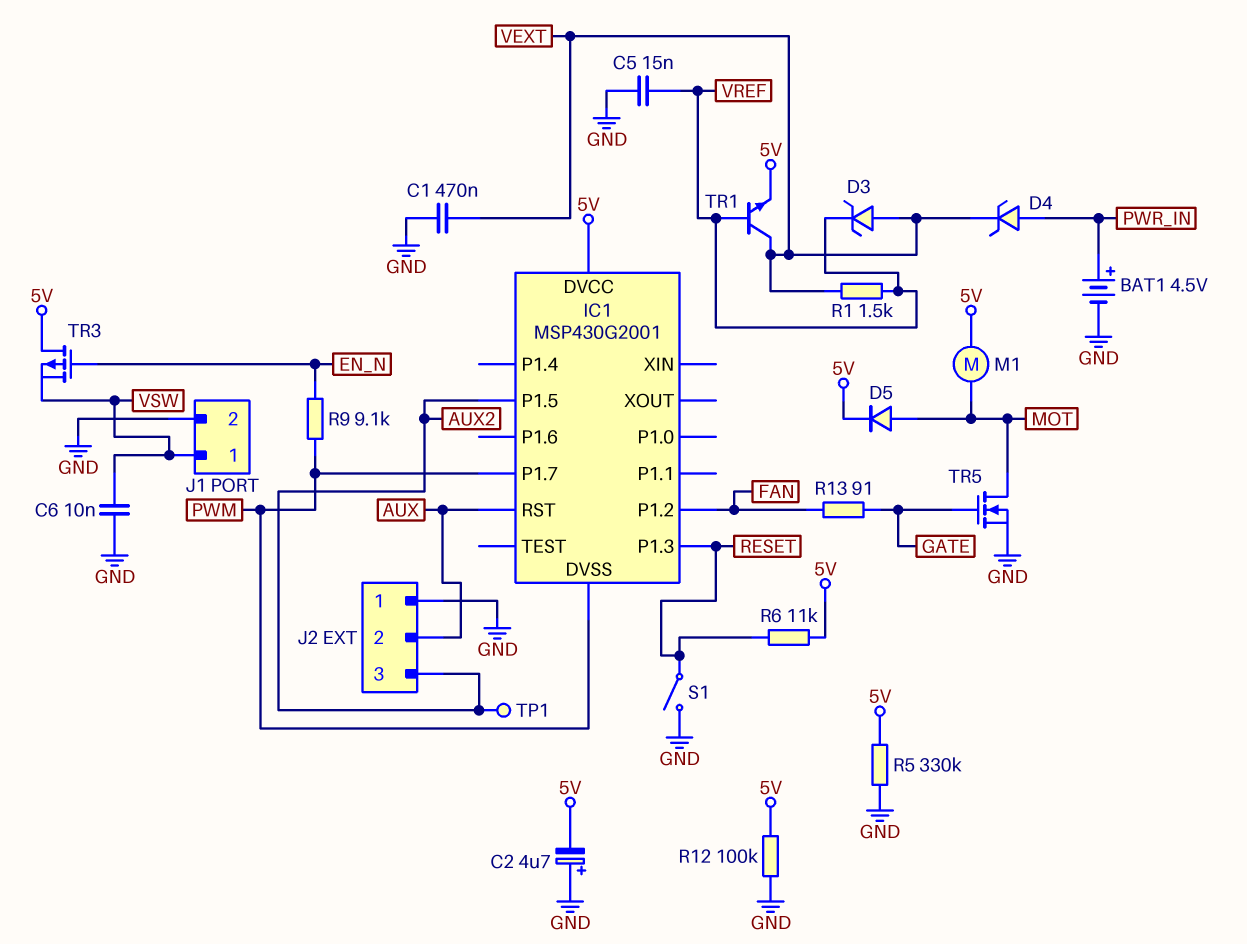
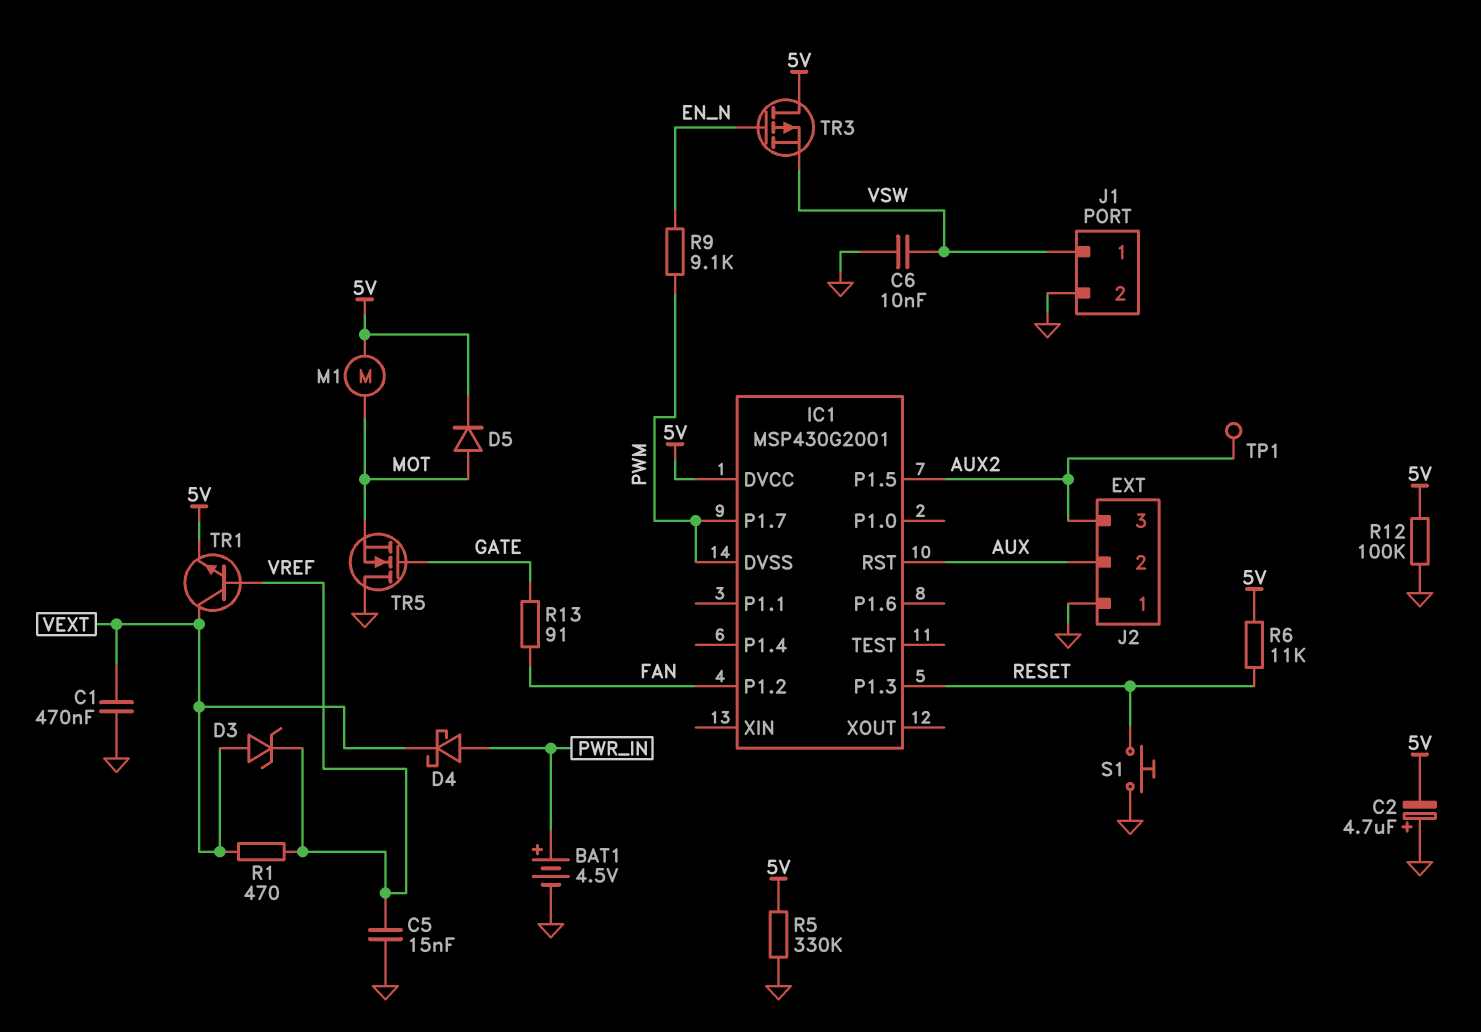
D4: zener (A PWR_IN, K VEXT) -> schottky (A PWR_IN, K VEXT)
R1: 1.5k (VEXT, VREF) -> 470 (VEXT, VREF)
S1: switch (GND, RESET) -> button (GND, RESET)
TR5: NMOS (G GATE, D MOT, S GND) -> NMOS (G GATE, D GND, S MOT)

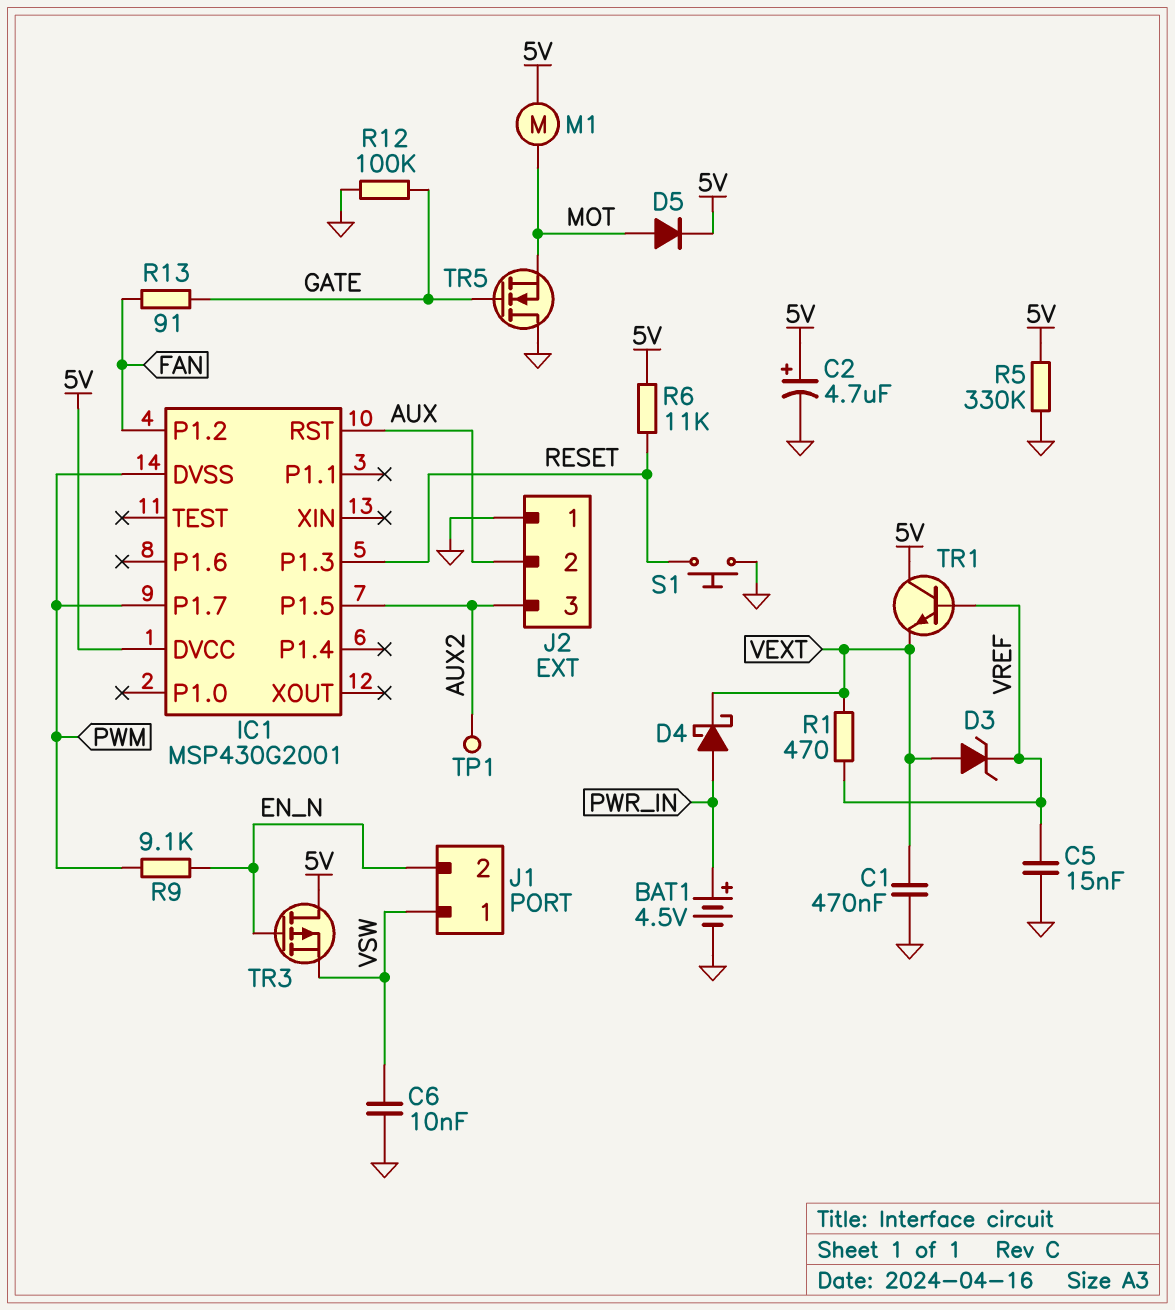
C2: 4.7uF (plus GND, minus 5V) -> 4.7uF (plus 5V, minus GND)
J1 pin 2: GND -> EN_N
R12: 100k (5V, GND) -> 100k (GATE, GND)
TR1: NPN (B VREF, C VEXT, E 5V) -> NPN (B VREF, C 5V, E VEXT)

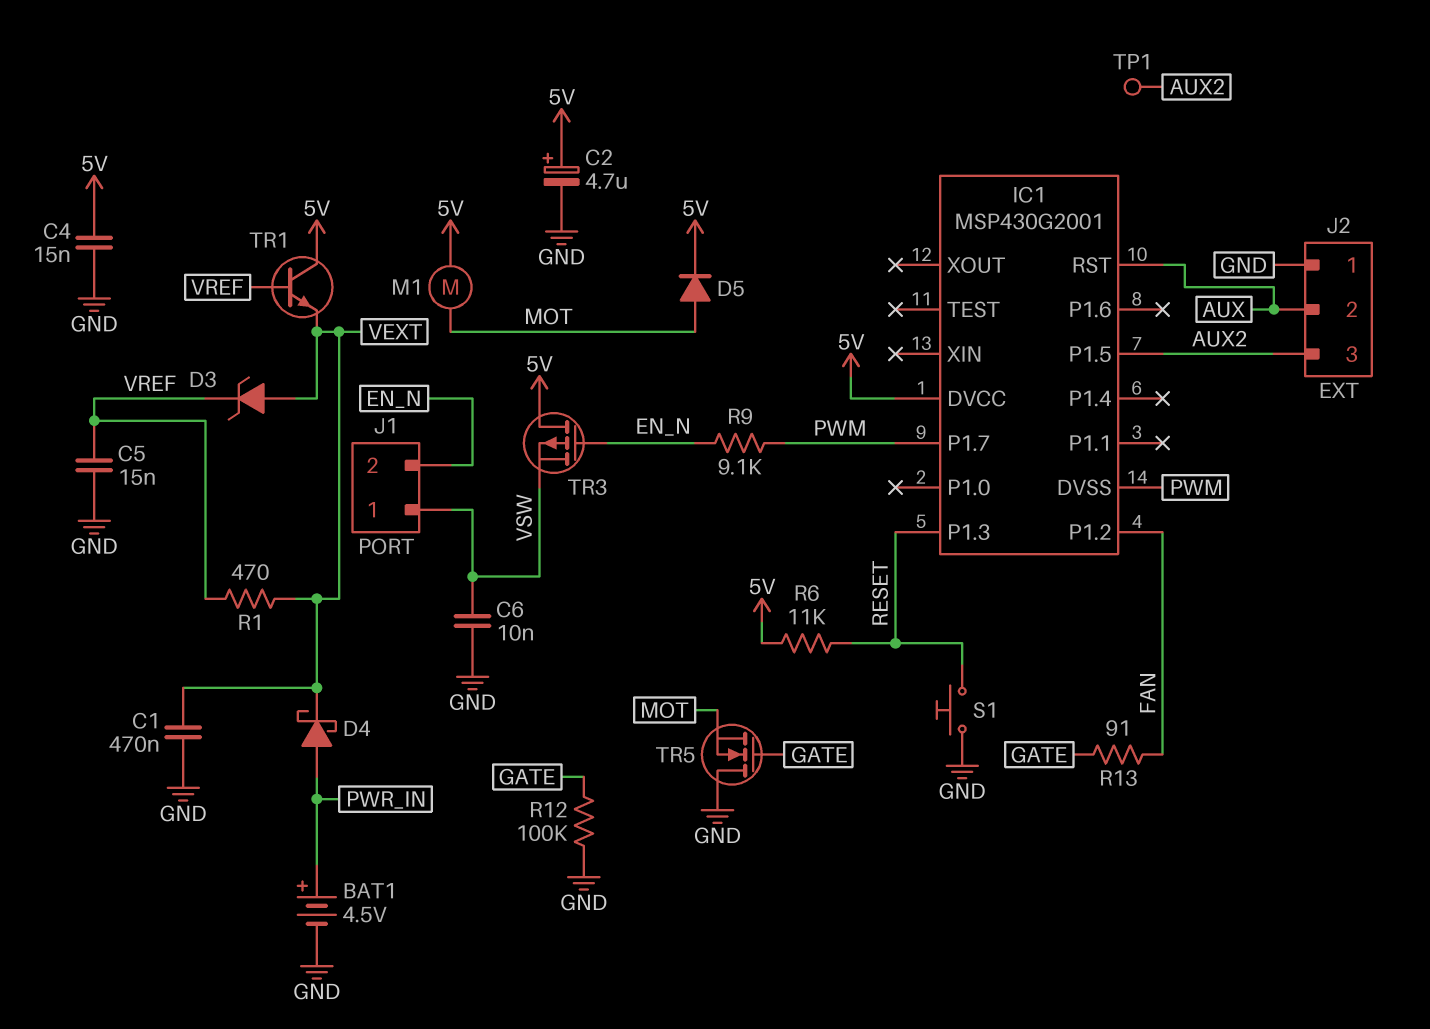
C4: none -> 15nF (5V, GND)
R5: 330k (5V, GND) -> none

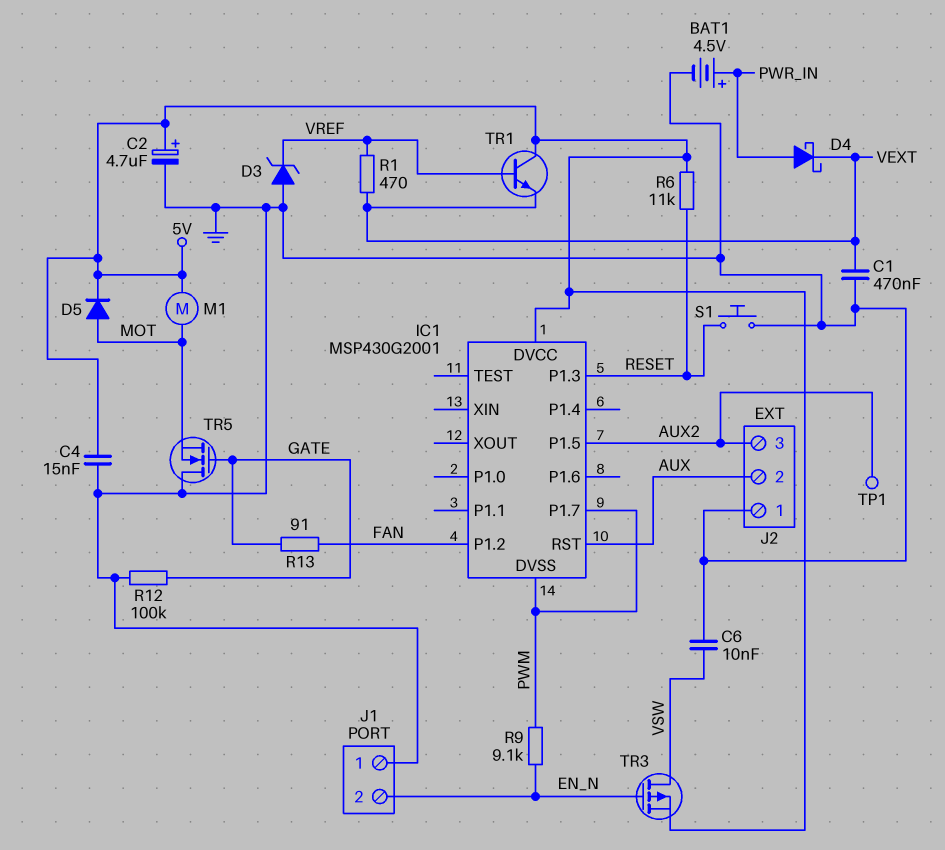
C5: 15nF (GND, VREF) -> none
D3: zener (A VEXT, K VREF) -> zener (A GND, K VREF)
J1 pin 1: VSW -> GND
TR3: PMOS (G EN_N, D 5V, S VSW) -> PMOS (G EN_N, D VSW, S 5V)

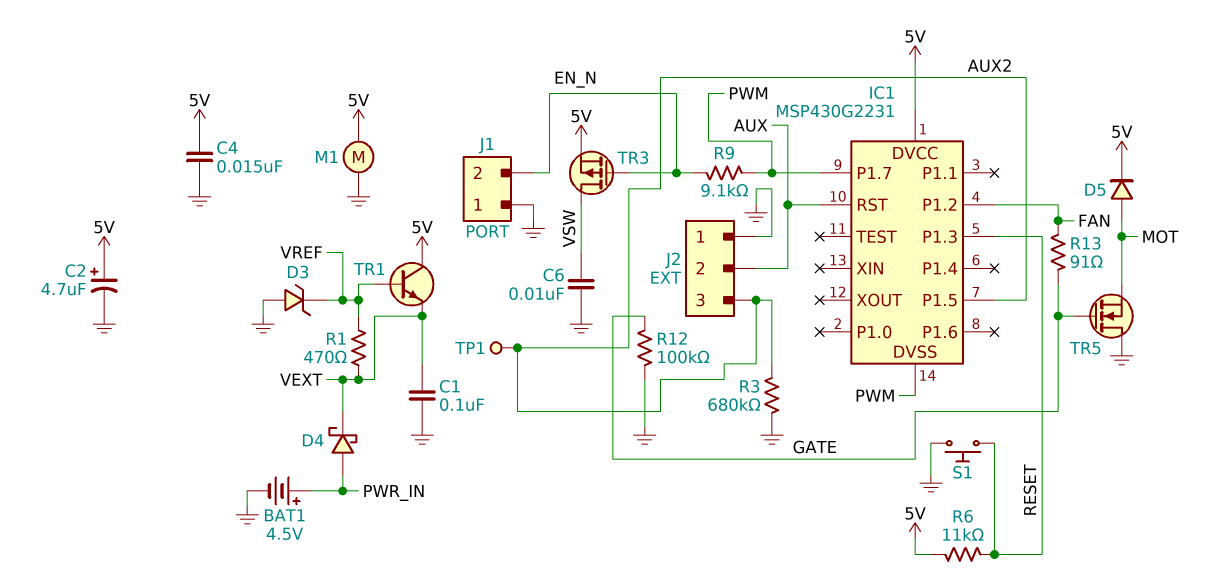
C1: 470nF (GND, VEXT) -> 100nF (GND, VEXT)
IC1: MSP430G2001 -> MSP430G2231
M1: motor (5V, MOT) -> motor (5V, GND)
R3: none -> 680k (AUX2, GND)

